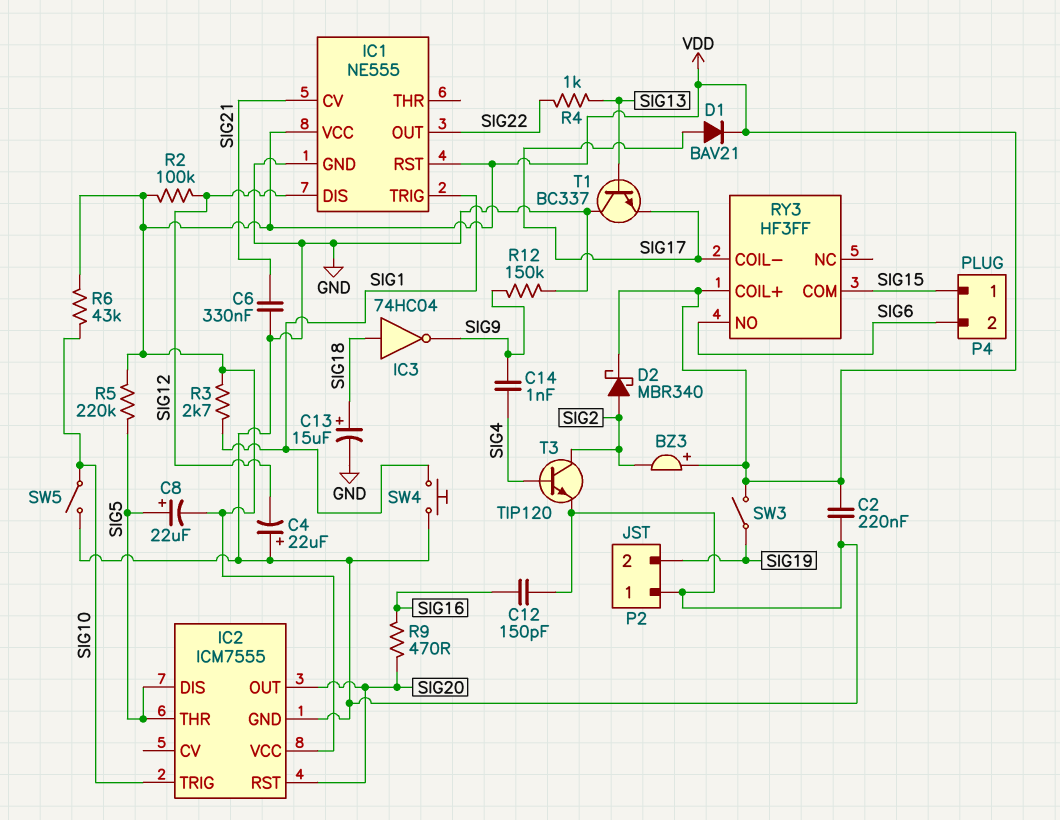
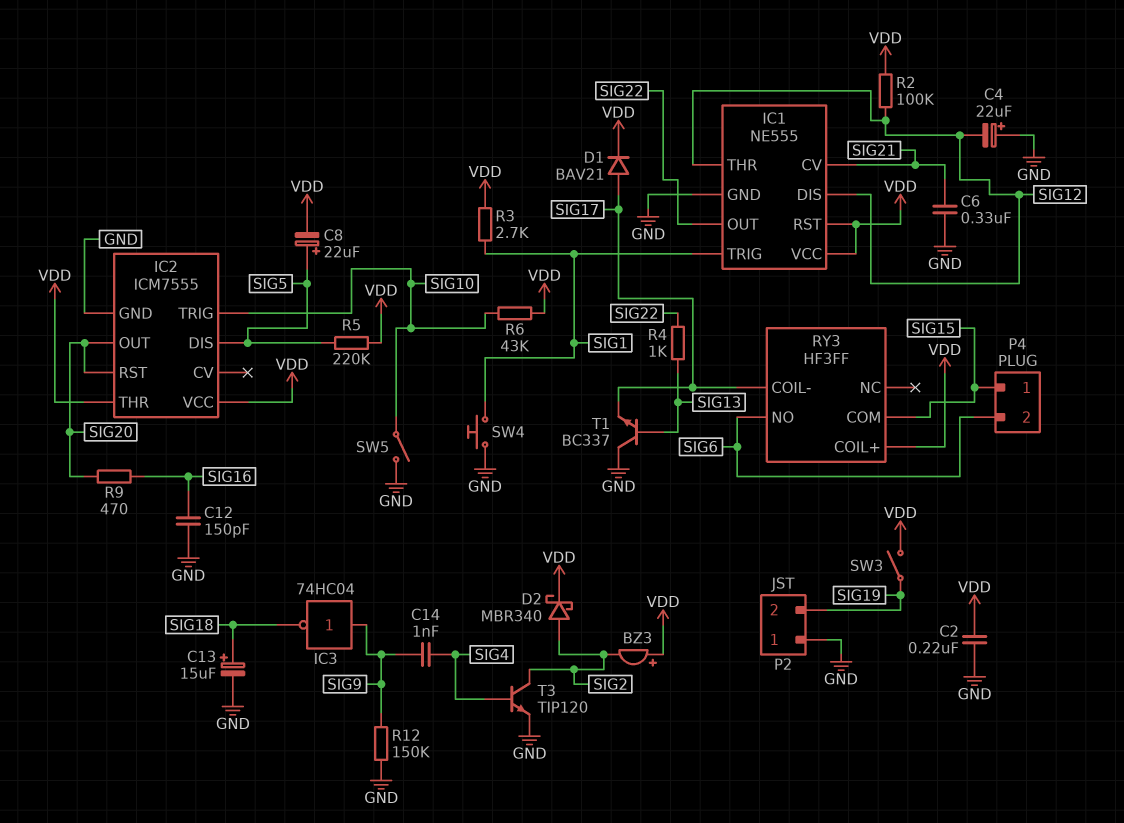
IC1 pin THR: none -> SIG12
IC2 pin THR: SIG5 -> VDD
IC3: NOT 74HC04 (in SIG18, out SIG9) -> NOT 74HC04 (in SIG9, out SIG18)

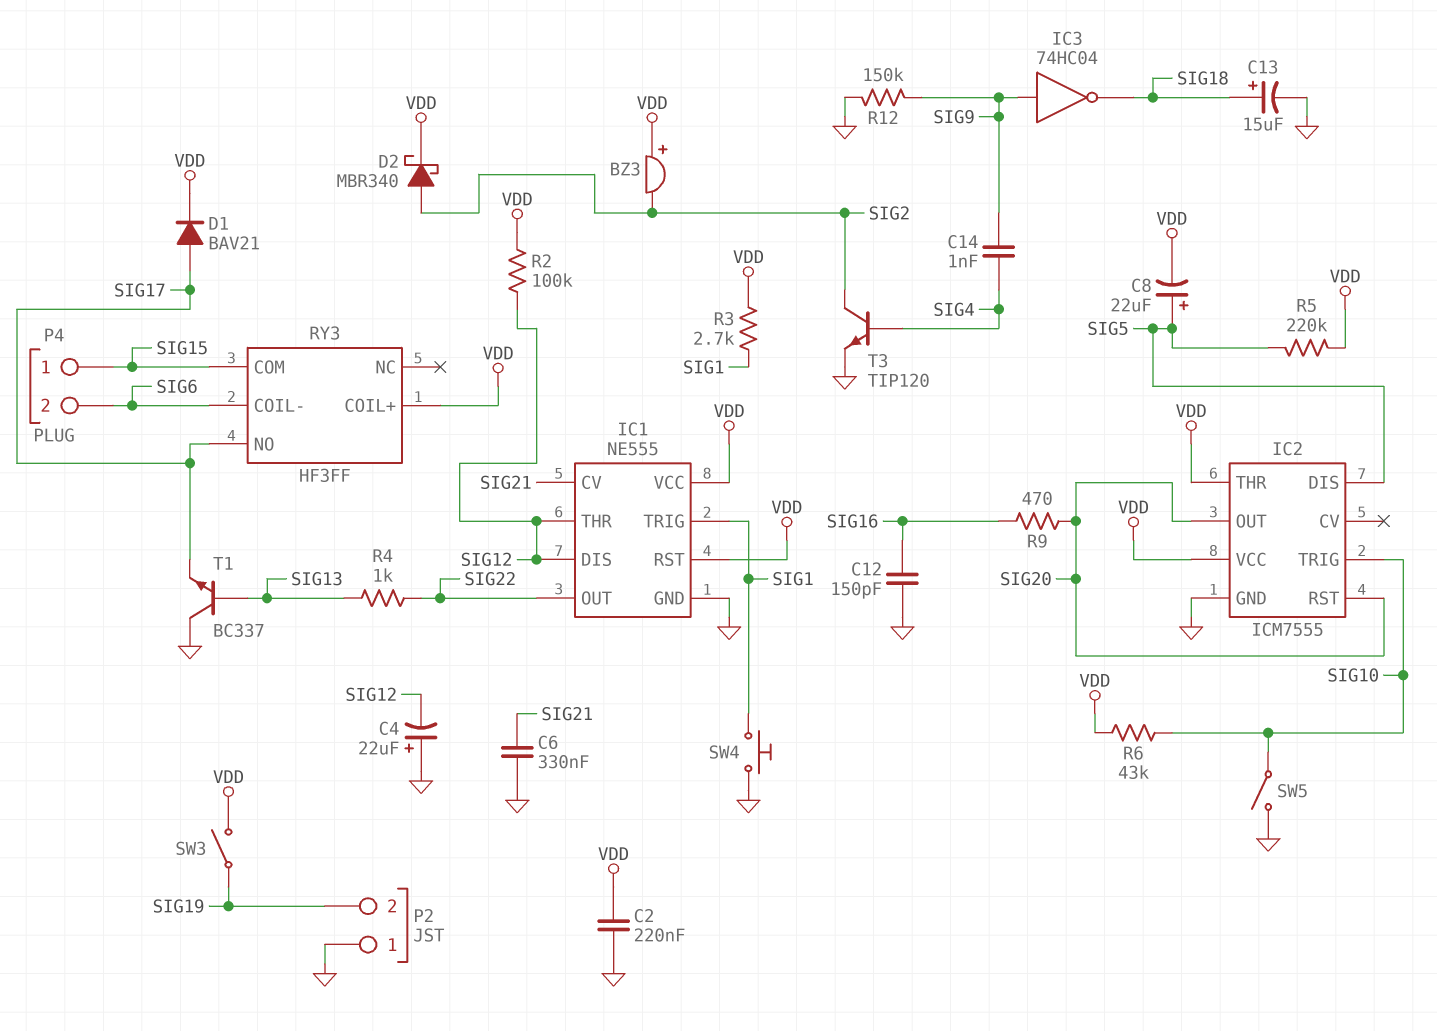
RY3 pin COIL-: SIG17 -> SIG6
RY3 pin NO: SIG6 -> SIG17

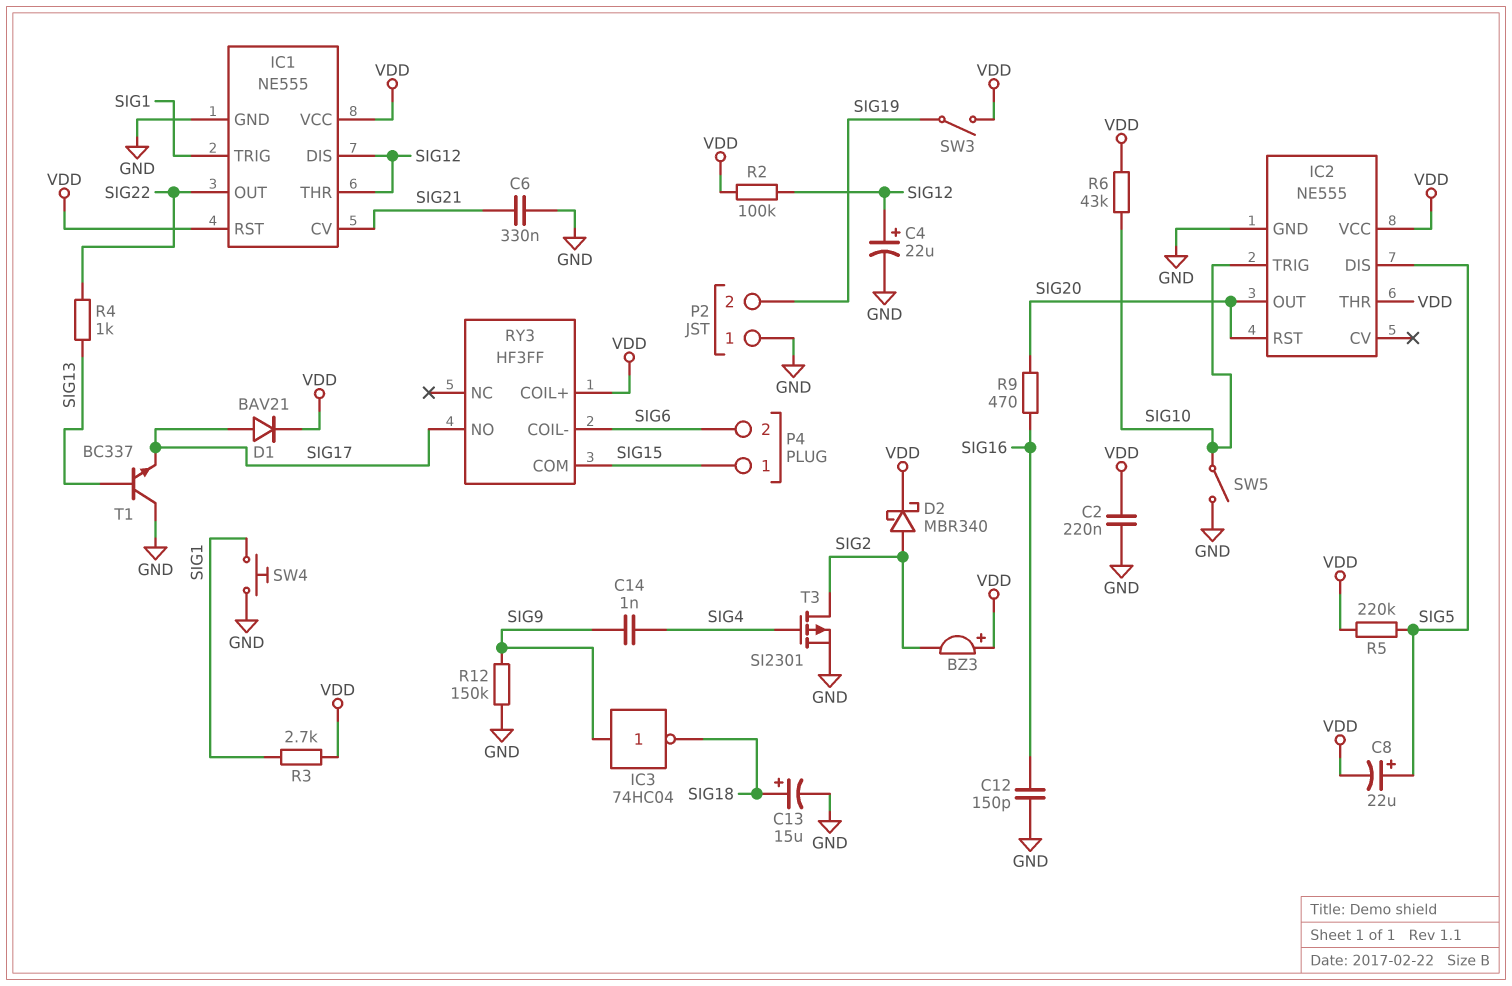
C4: 22uF (plus GND, minus SIG12) -> 22uF (plus SIG12, minus GND)
IC2: ICM7555 -> NE555
T3: NPN TIP120 (B SIG4, C SIG2, E GND) -> PMOS SI2301 (G SIG4, D SIG2, S GND)

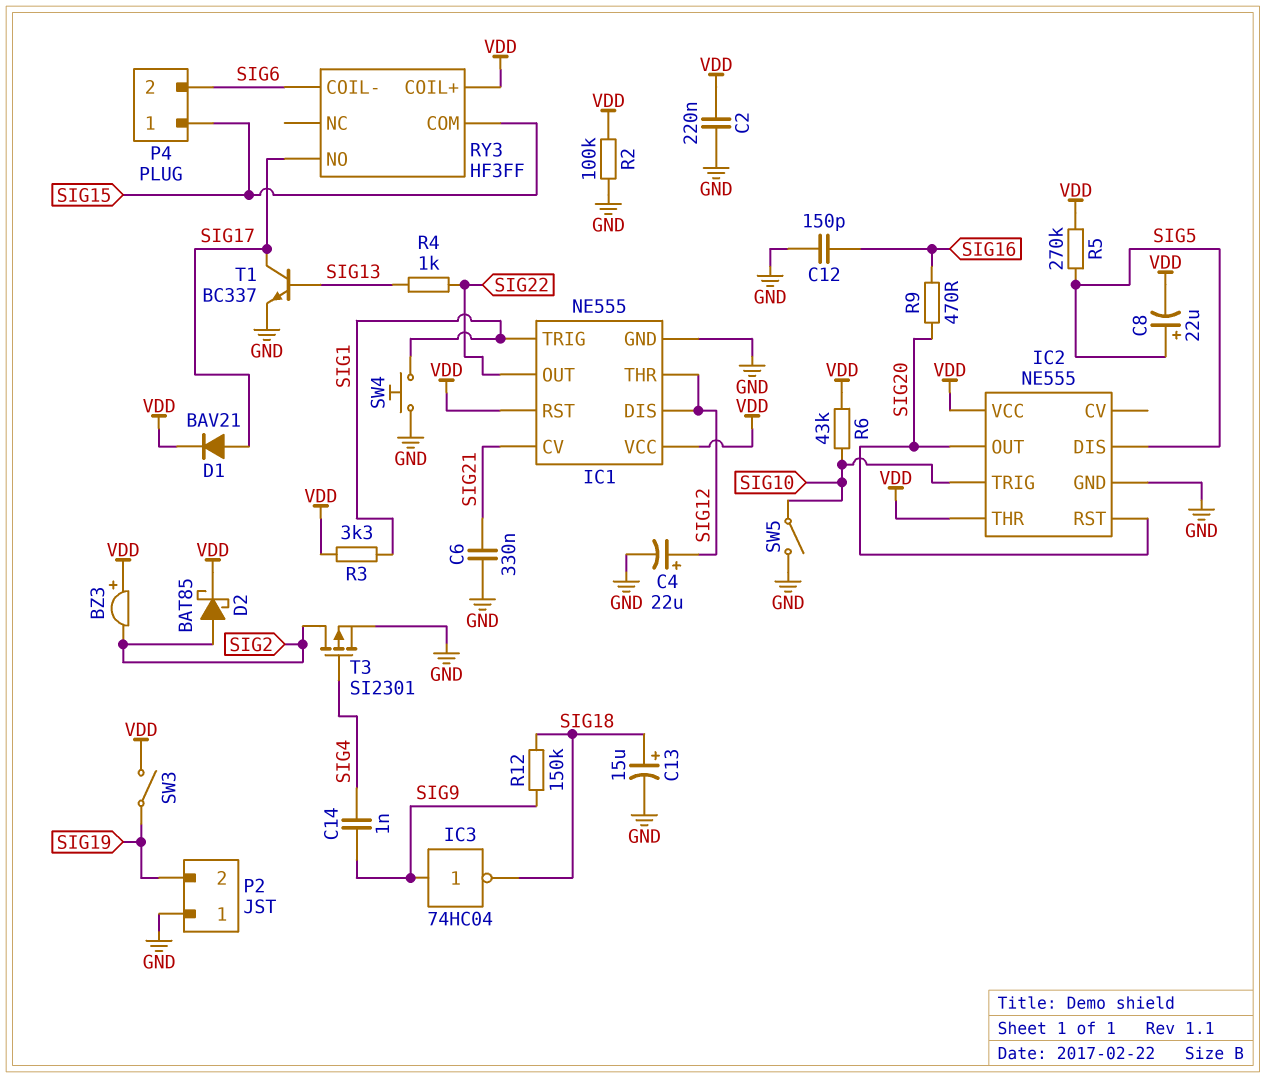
D2: schottky MBR340 (A SIG2, K VDD) -> schottky BAT85 (A SIG2, K VDD)
R2: 100k (SIG12, VDD) -> 100k (GND, VDD)
R3: 2.7k (SIG1, VDD) -> 3.3k (SIG1, VDD)
R5: 220k (SIG5, VDD) -> 270k (SIG5, VDD)
R12: 150k (GND, SIG9) -> 150k (SIG9, SIG18)
T1: NPN BC337 (B SIG13, C GND, E SIG17) -> NPN BC337 (B SIG13, C SIG17, E GND)

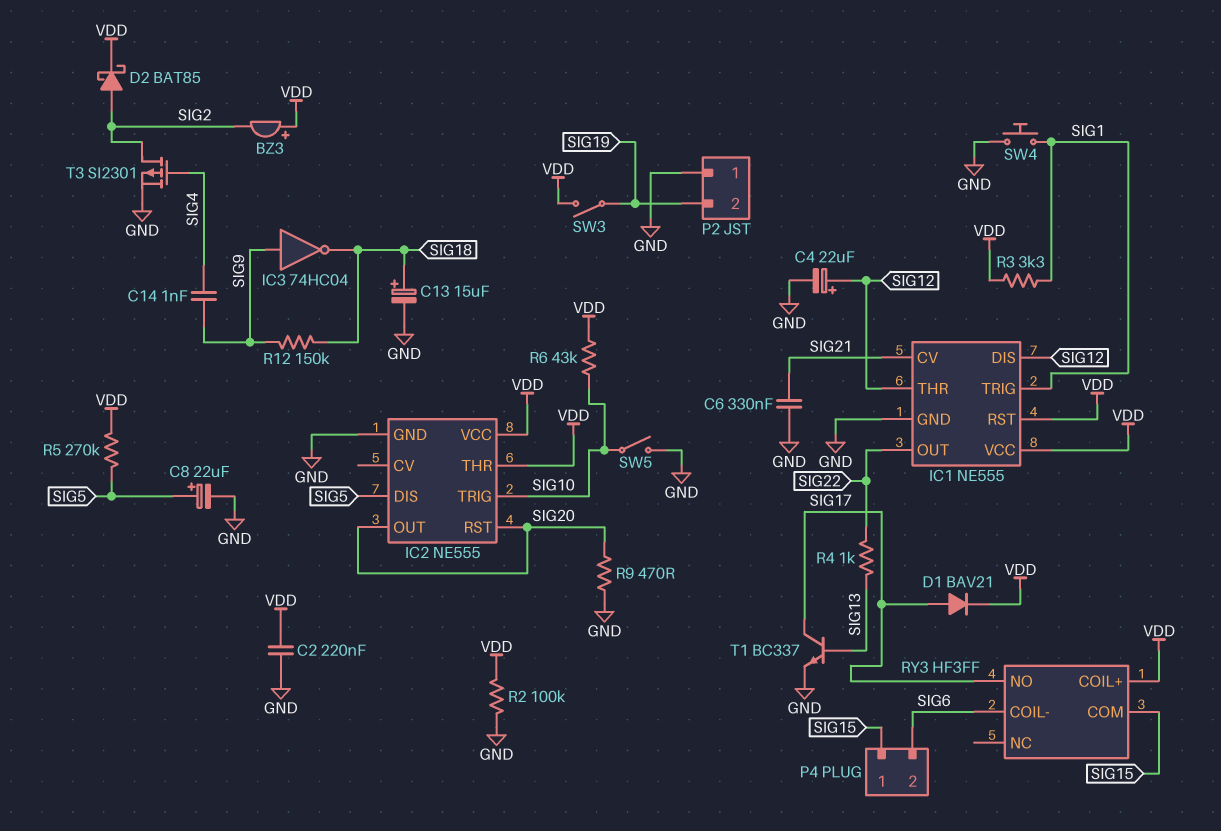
C8: 22uF (plus SIG5, minus VDD) -> 22uF (plus SIG5, minus GND)
C12: 150pF (GND, SIG16) -> none
R9: 470 (SIG16, SIG20) -> 470 (GND, SIG20)

